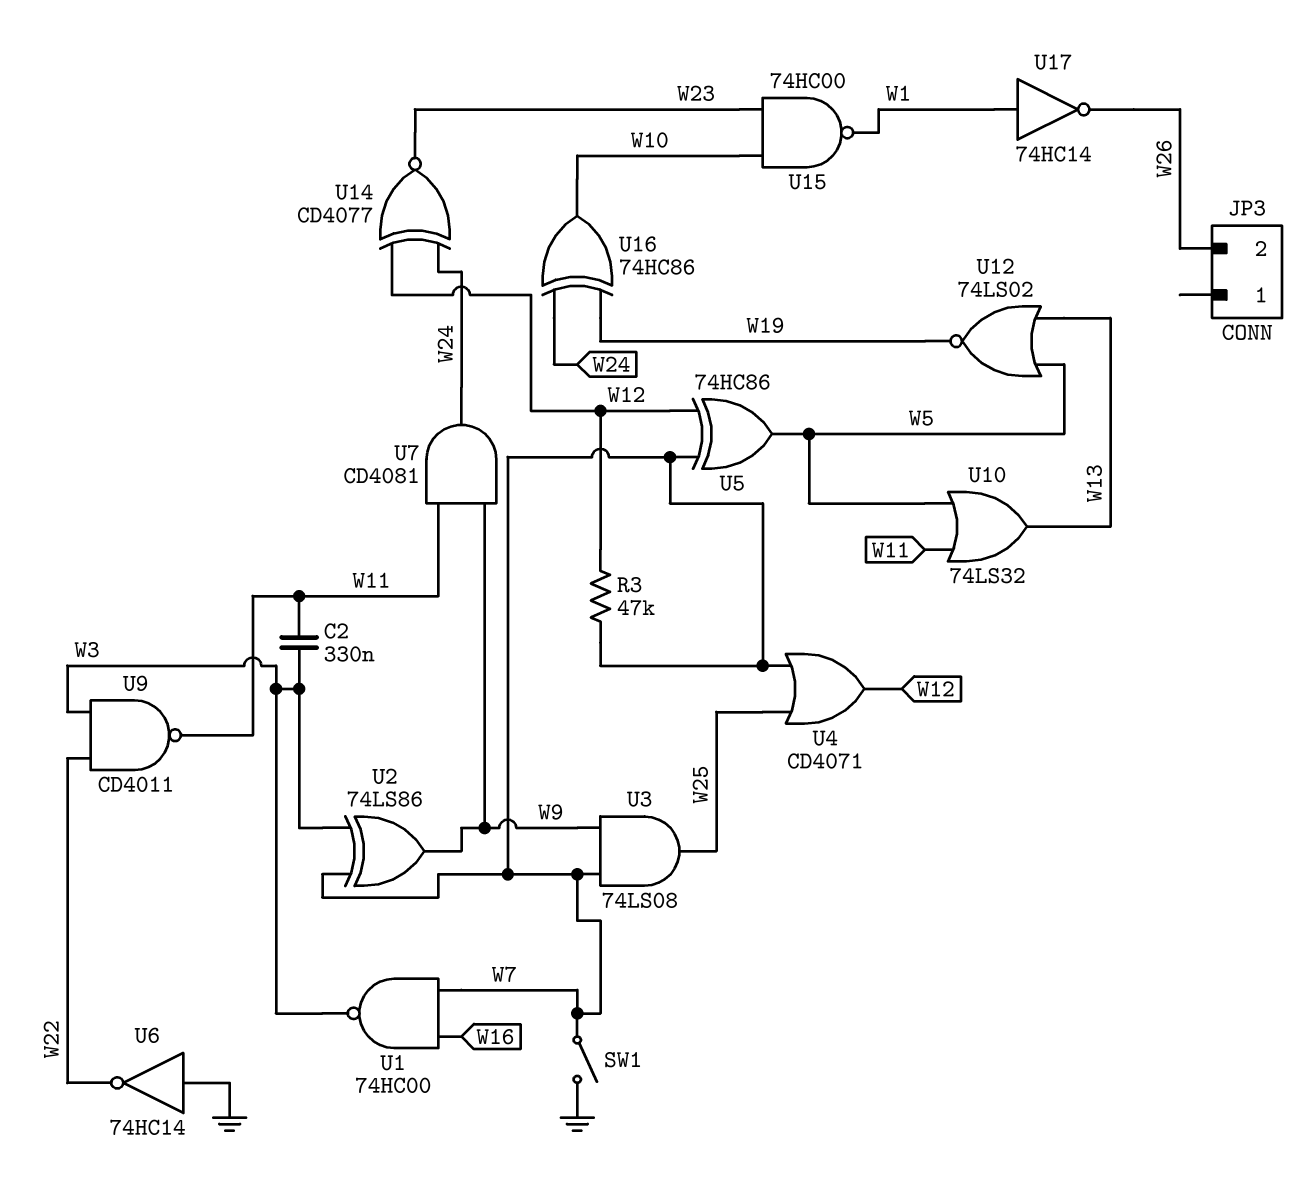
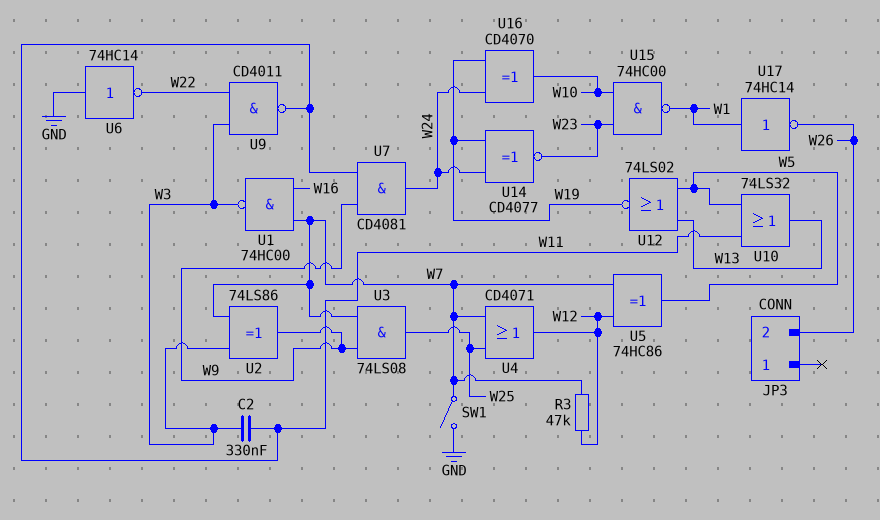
U14: XNOR CD4077 (in W12, in W24, out W23) -> XNOR CD4077 (in W19, in W24, out W23)
U16: XOR 74HC86 (in W19, in W24, out W10) -> XOR CD4070 (in W19, in W24, out W10)

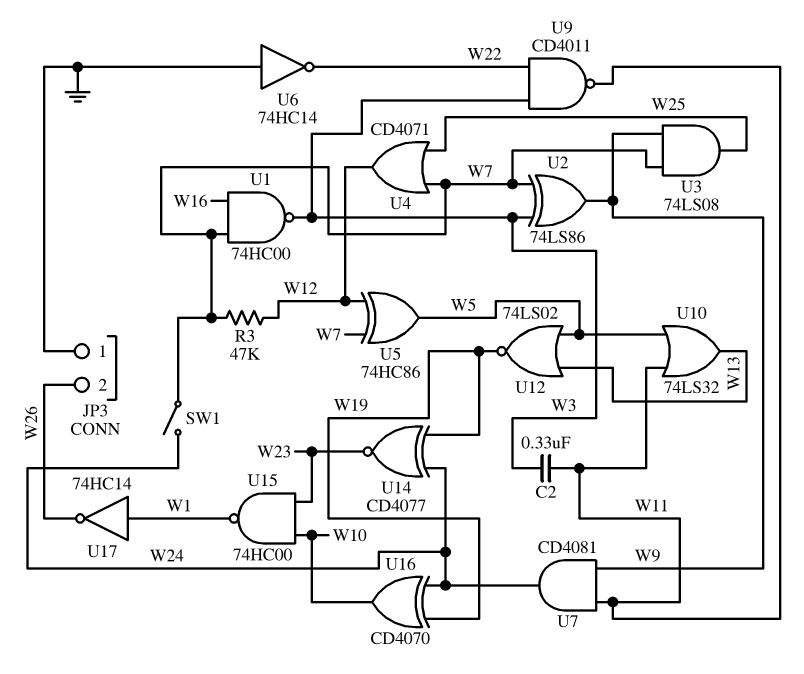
JP3 pin 1: none -> GND
SW1: switch (GND, W7) -> switch (W7, W24)

